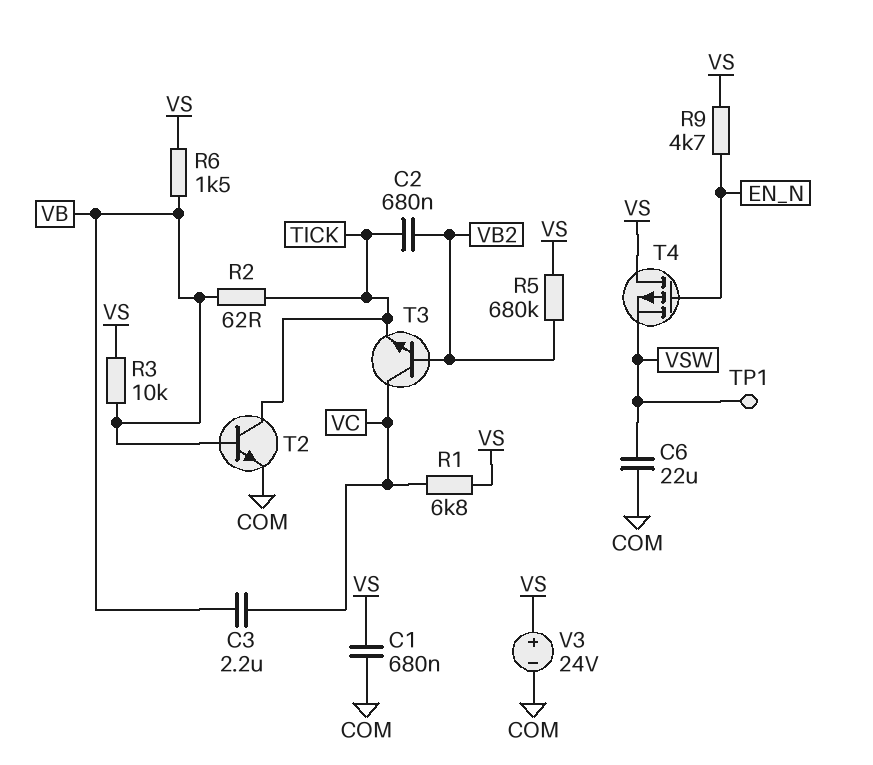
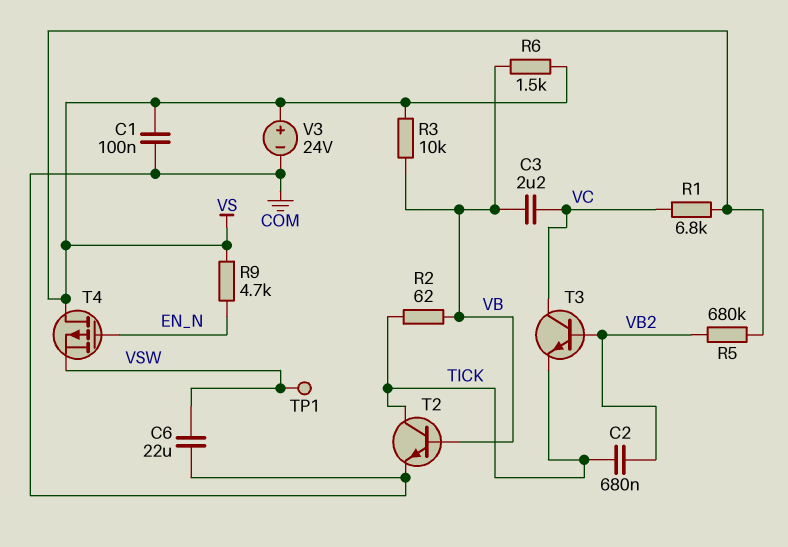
C1: 680nF (COM, VS) -> 100nF (COM, VS)

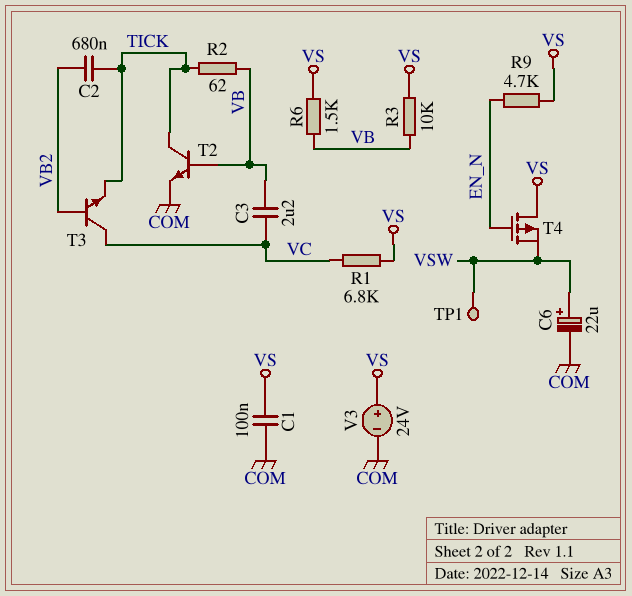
C6: 22uF (COM, VSW) -> 22uF (plus VSW, minus COM)
R5: 680k (VB2, VS) -> none

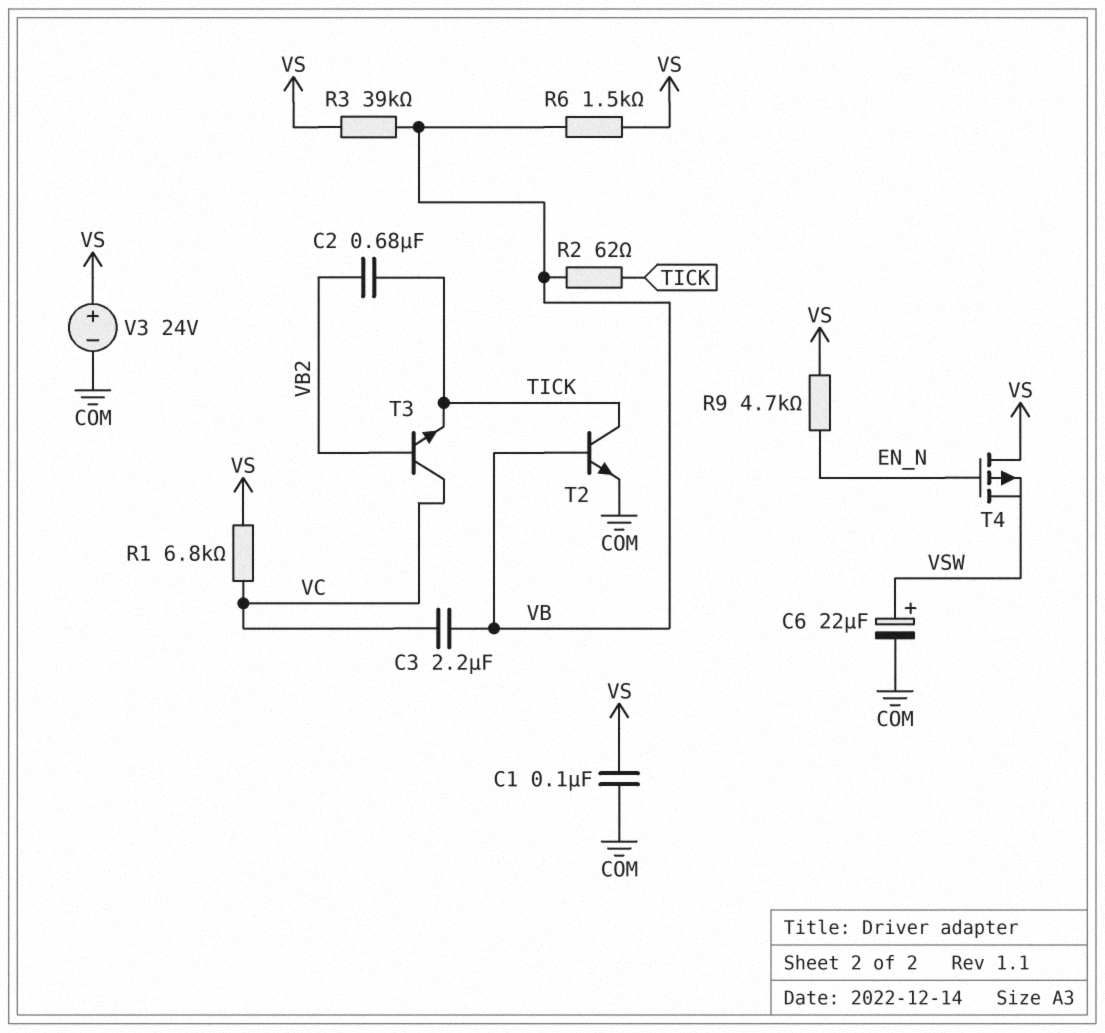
R3: 10k (VB, VS) -> 39k (VB, VS)
TP1: test point (VSW) -> none

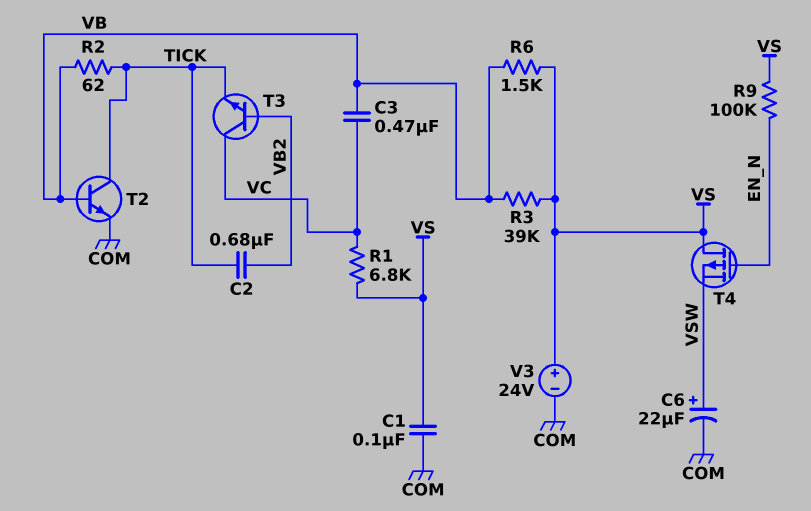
C3: 2.2uF (VB, VC) -> 470nF (VB, VC)
R9: 4.7k (EN_N, VS) -> 100k (EN_N, VS)

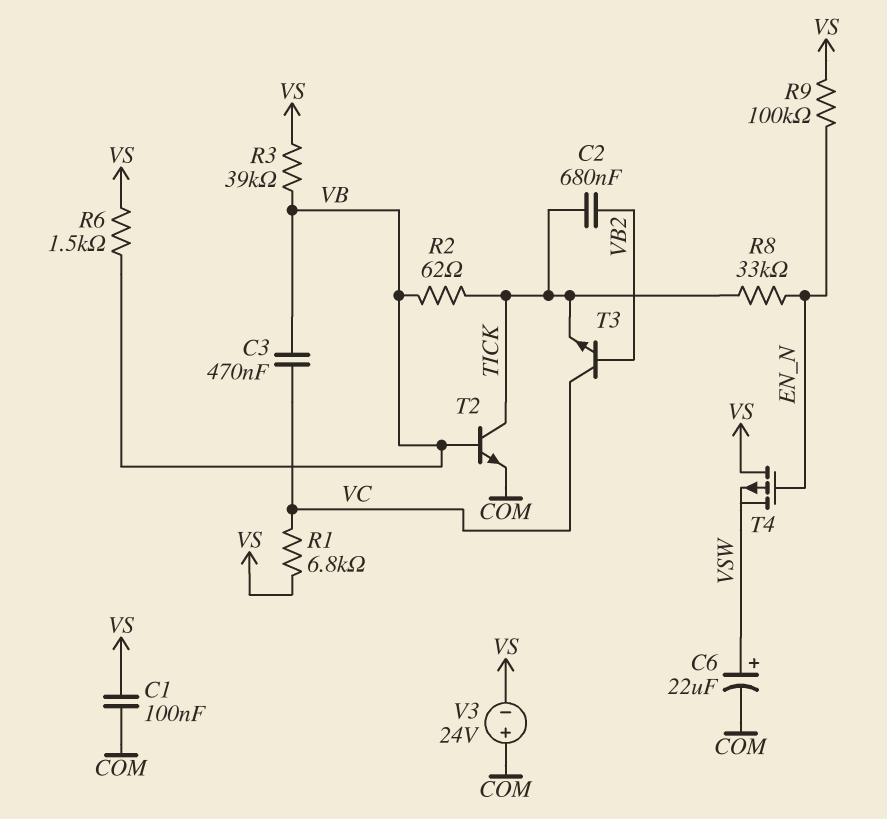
R8: none -> 33k (EN_N, TICK)
V3: 24V (plus VS, minus COM) -> 24V (plus COM, minus VS)

